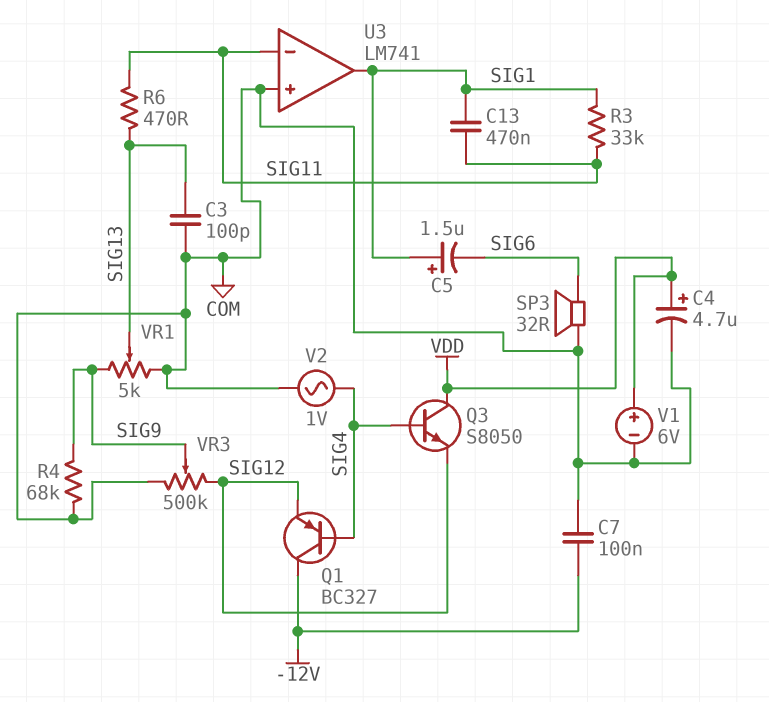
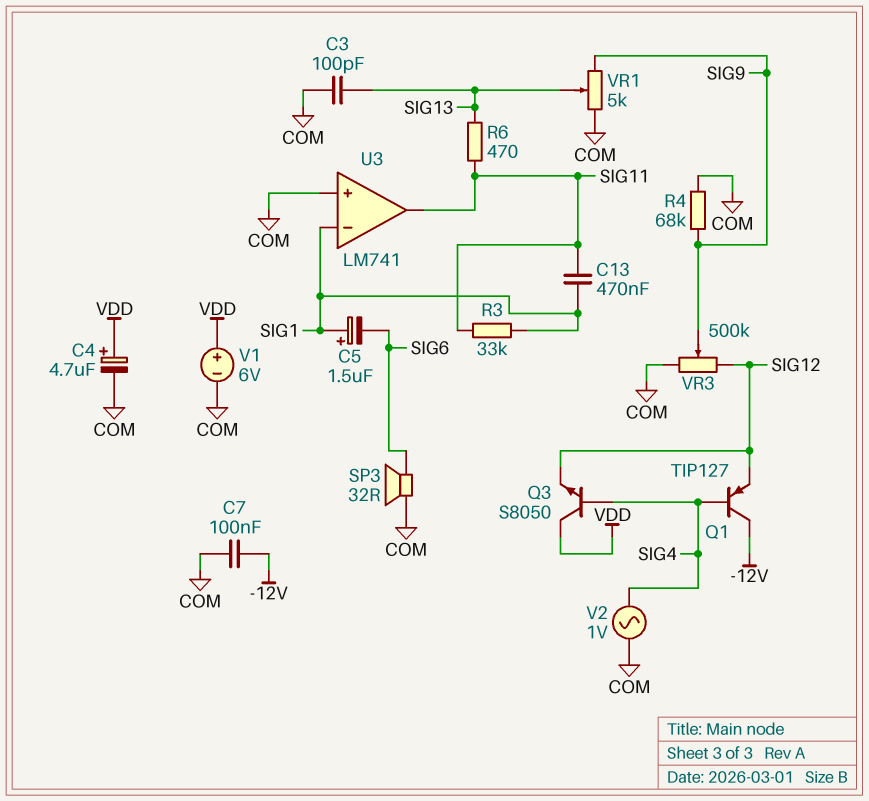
Q1: PNP BC327 (B SIG4, C -12V, E SIG12) -> PNP TIP127 (B SIG4, C -12V, E SIG12)
U3 pin in-: SIG11 -> SIG1
U3 pin out: SIG1 -> SIG11

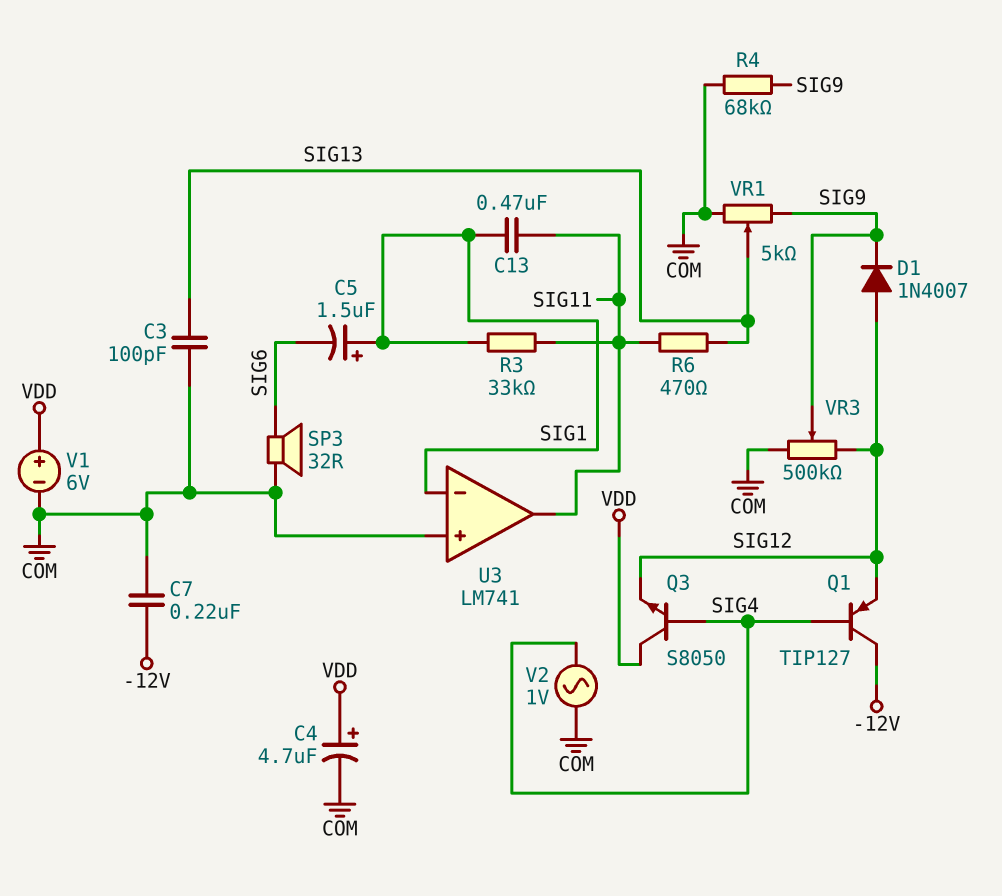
C7: 100nF (-12V, COM) -> 220nF (-12V, COM)
D1: none -> diode 1N4007 (A SIG12, K SIG9)

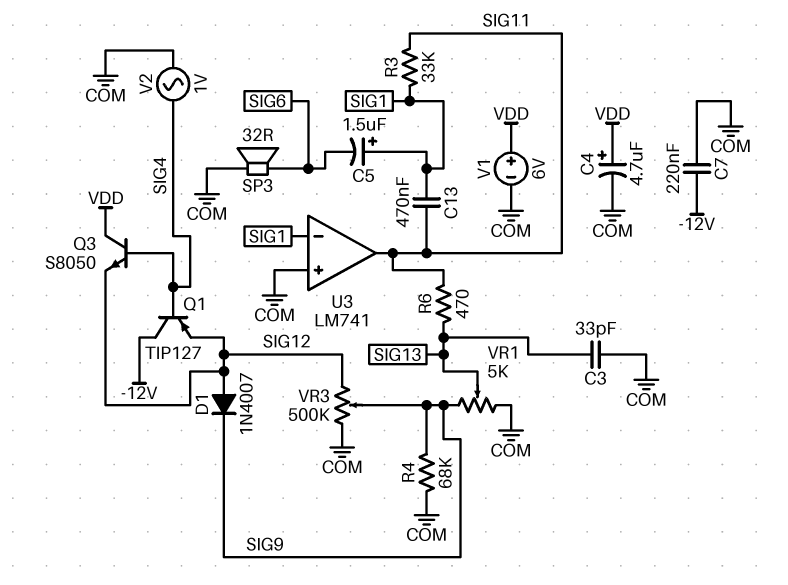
C3: 100pF (COM, SIG13) -> 33pF (COM, SIG13)

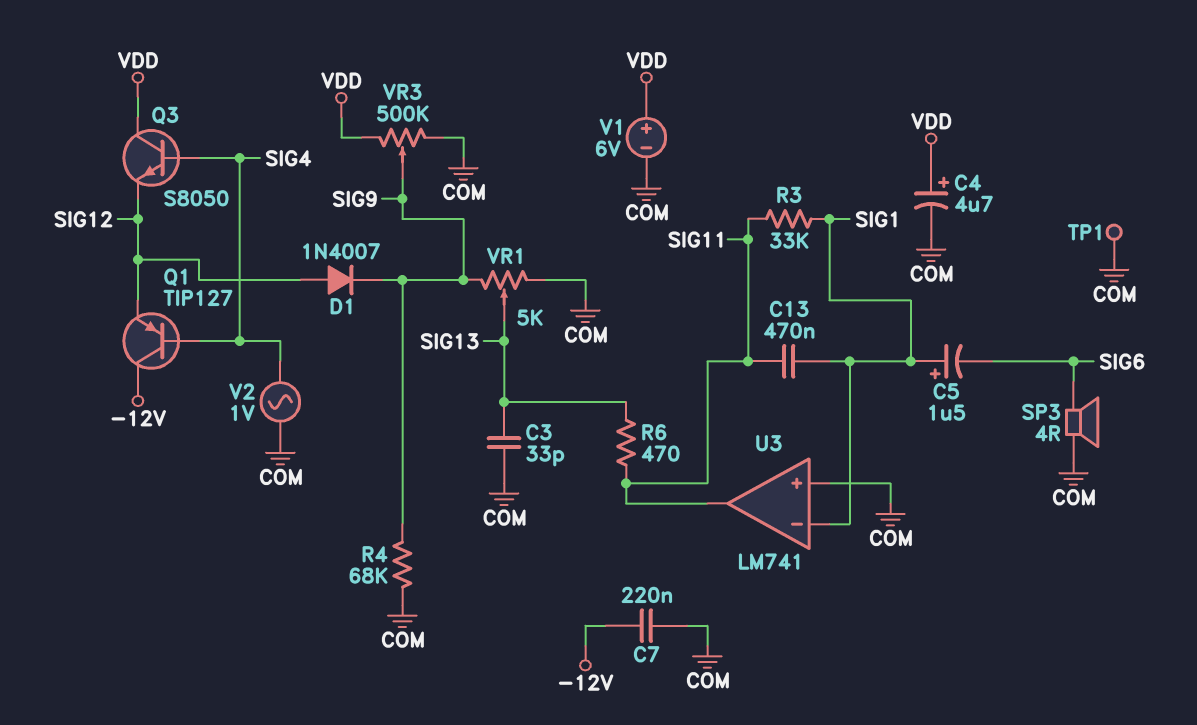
SP3: speaker 32R (COM, SIG6) -> speaker 4R (COM, SIG6)
TP1: none -> test point (COM)
VR3: 500k (COM, SIG12, wiper SIG9) -> 500k (COM, VDD, wiper SIG9)

